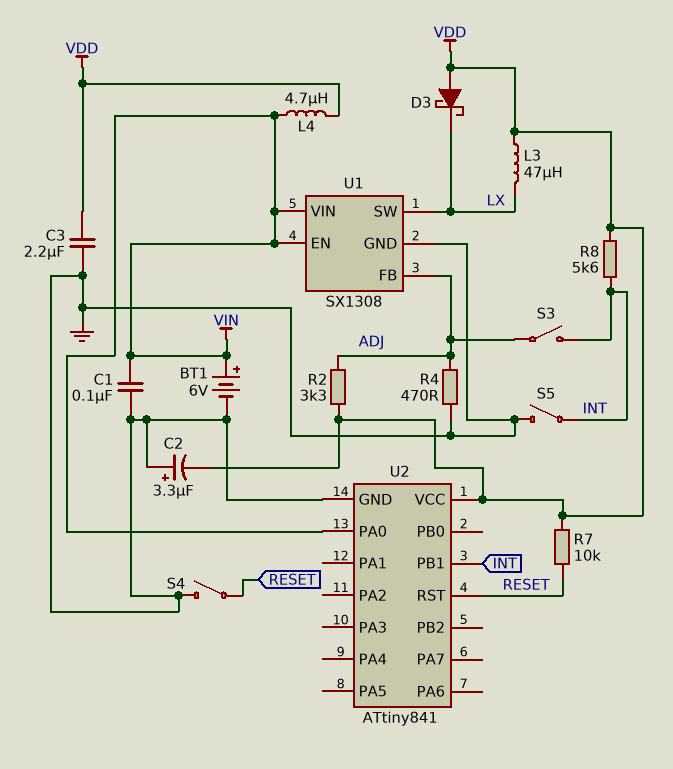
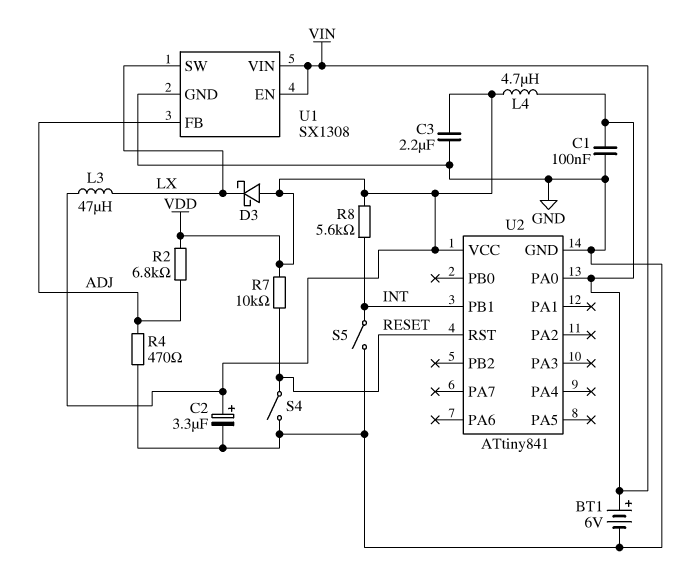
C2: 3.3uF (plus GND, minus VDD) -> 3.3uF (plus VDD, minus GND)
R2: 3.3k (ADJ, VDD) -> 6.8k (ADJ, VDD)
S3: switch (ADJ, INT) -> none

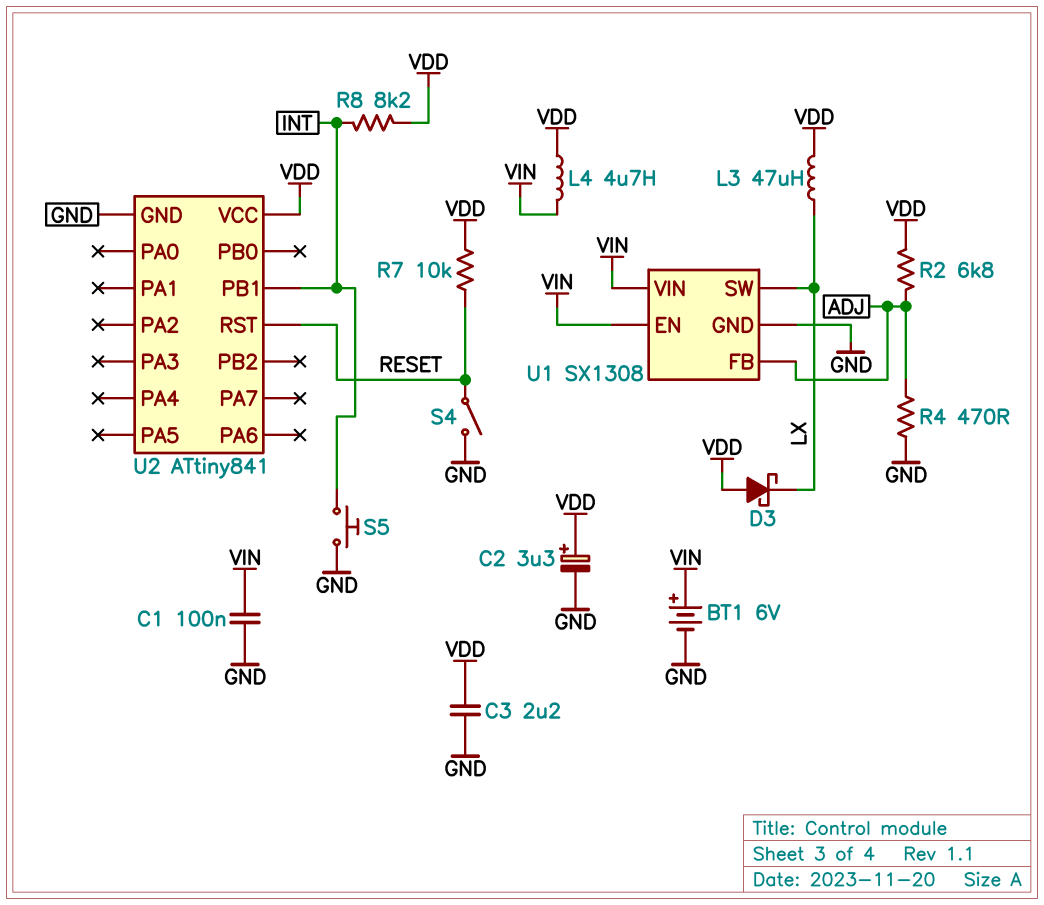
R8: 5.6k (INT, VDD) -> 8.2k (INT, VDD)
S5: switch (GND, INT) -> button (GND, INT)
U2 pin PA0: VIN -> none

